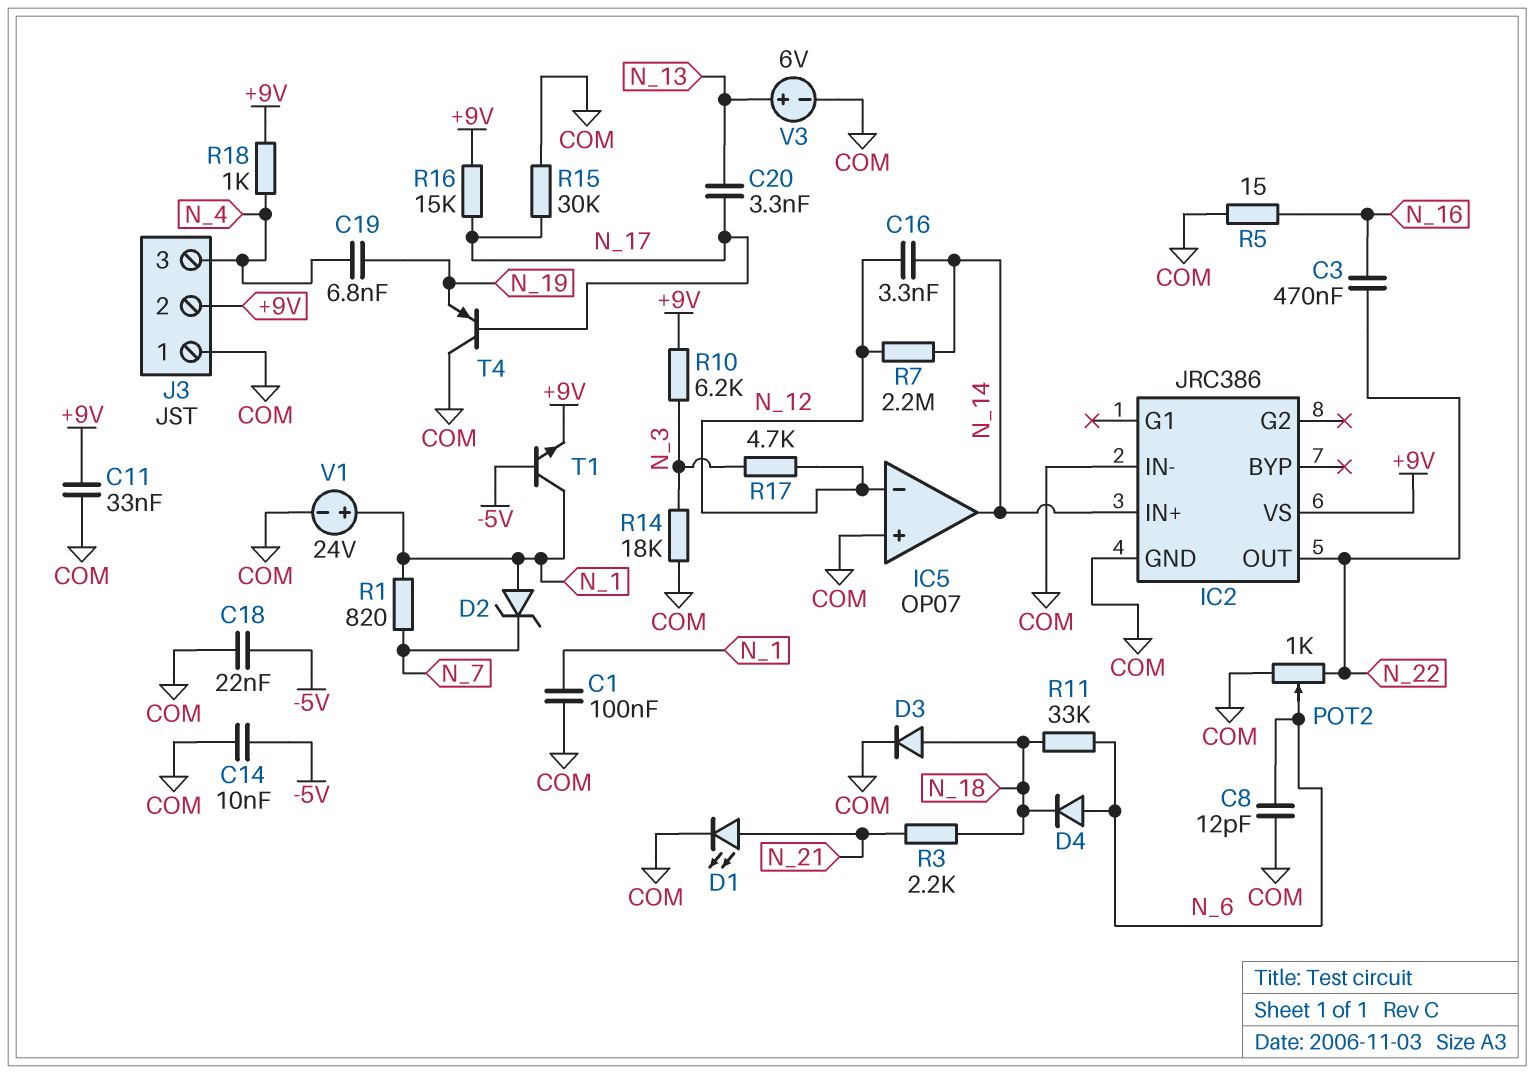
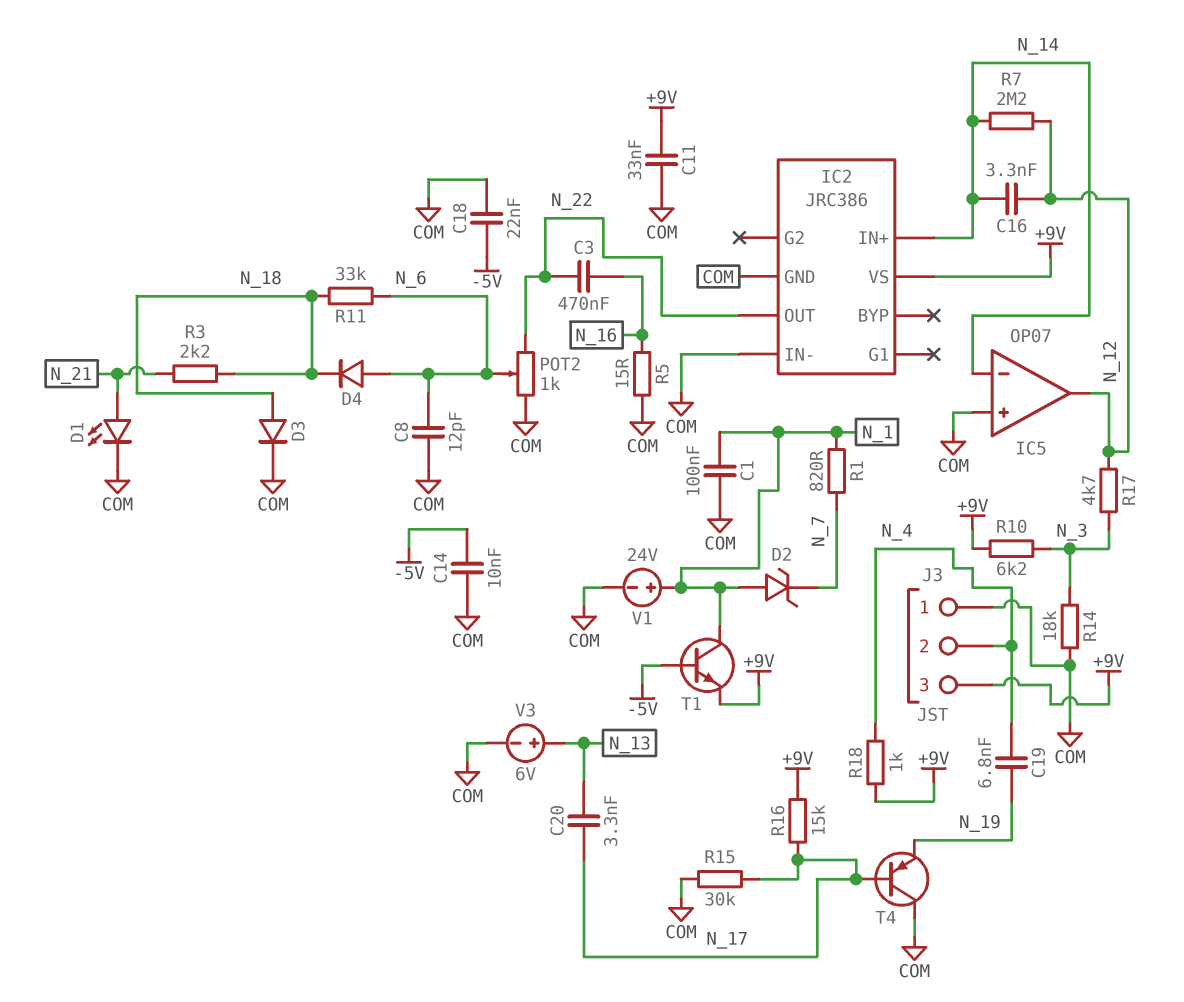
IC5 pin in-: N_12 -> N_14
IC5 pin out: N_14 -> N_12
J3 pin 2: +9V -> N_4
J3 pin 3: N_4 -> +9V

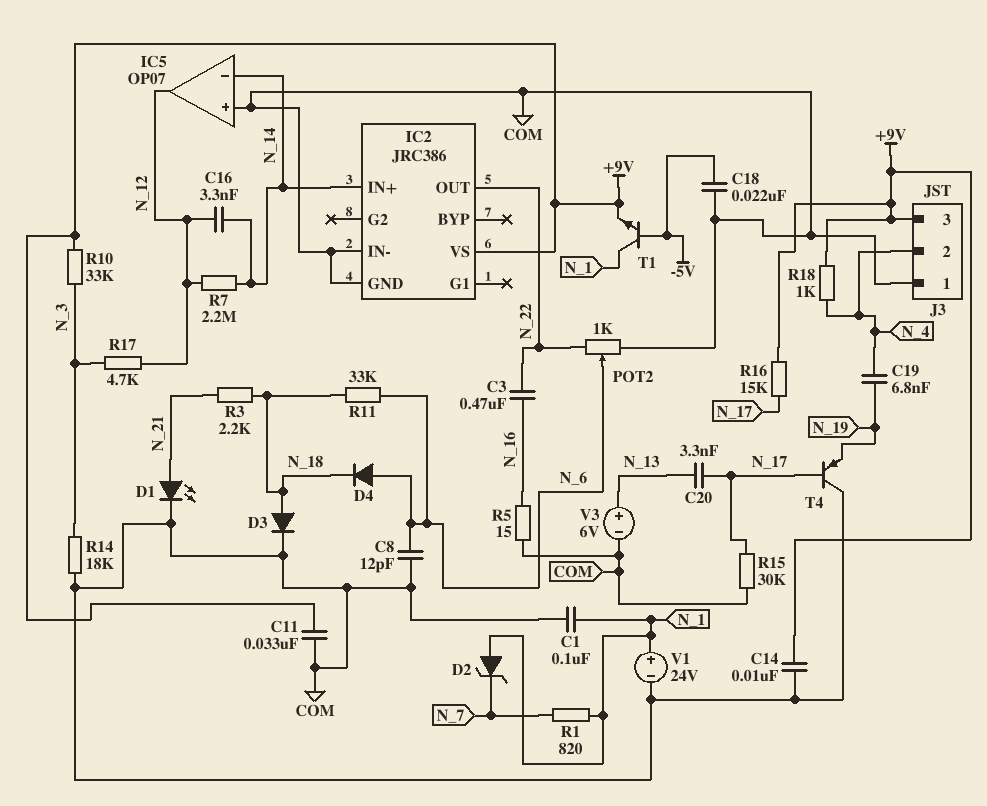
C14: 10nF (-5V, COM) -> 10nF (+9V, COM)
R10: 6.2k (+9V, N_3) -> 33k (+9V, N_3)

